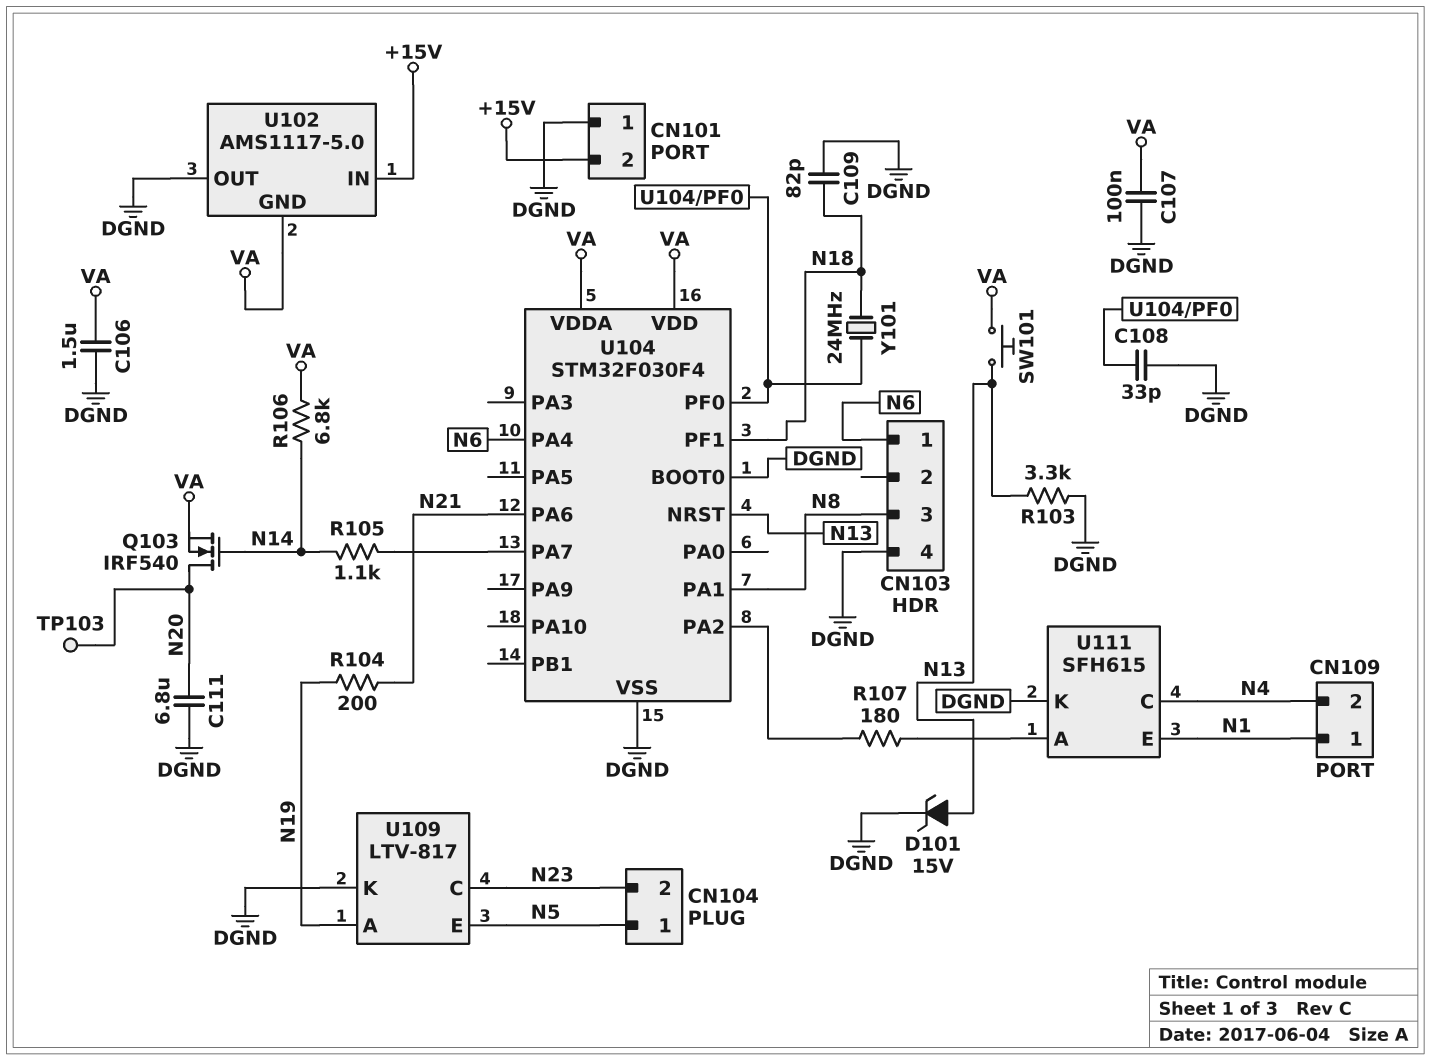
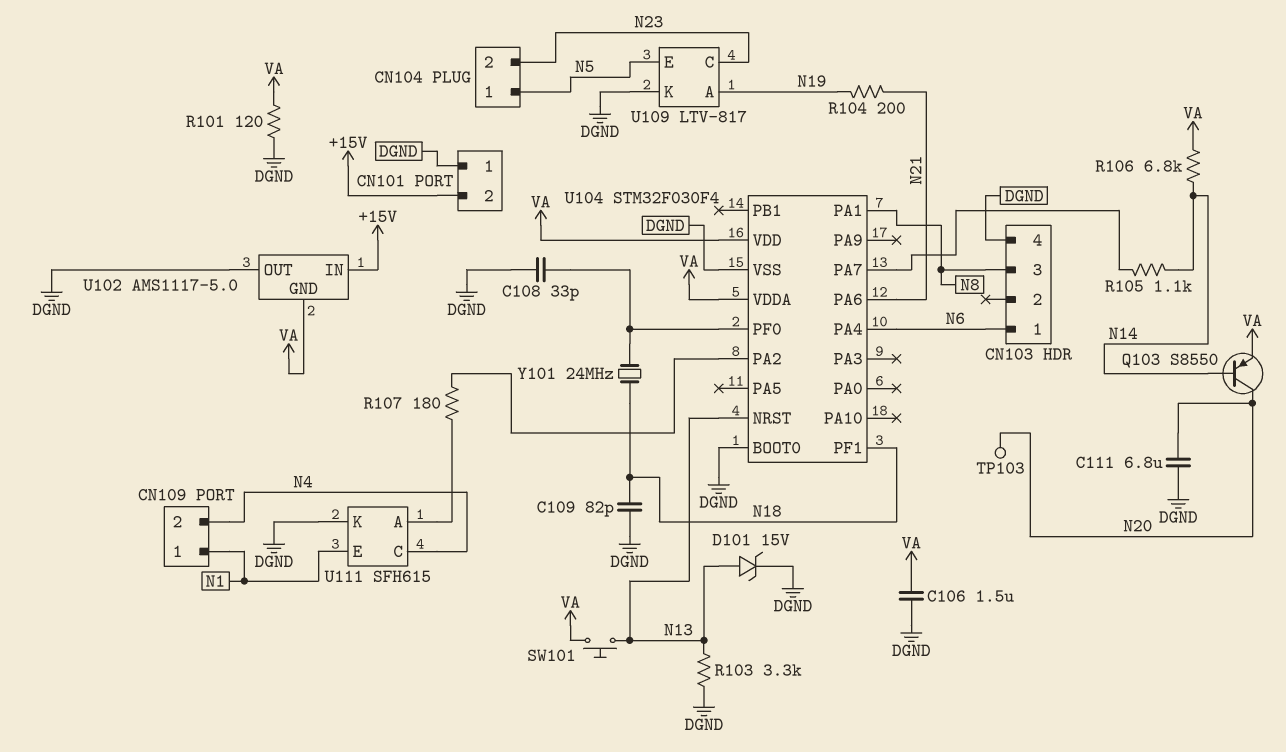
C107: 100nF (DGND, VA) -> none
Q103: NMOS IRF540 (G N14, D N20, S VA) -> PNP S8550 (B N14, C N20, E VA)
R101: none -> 120 (DGND, VA)

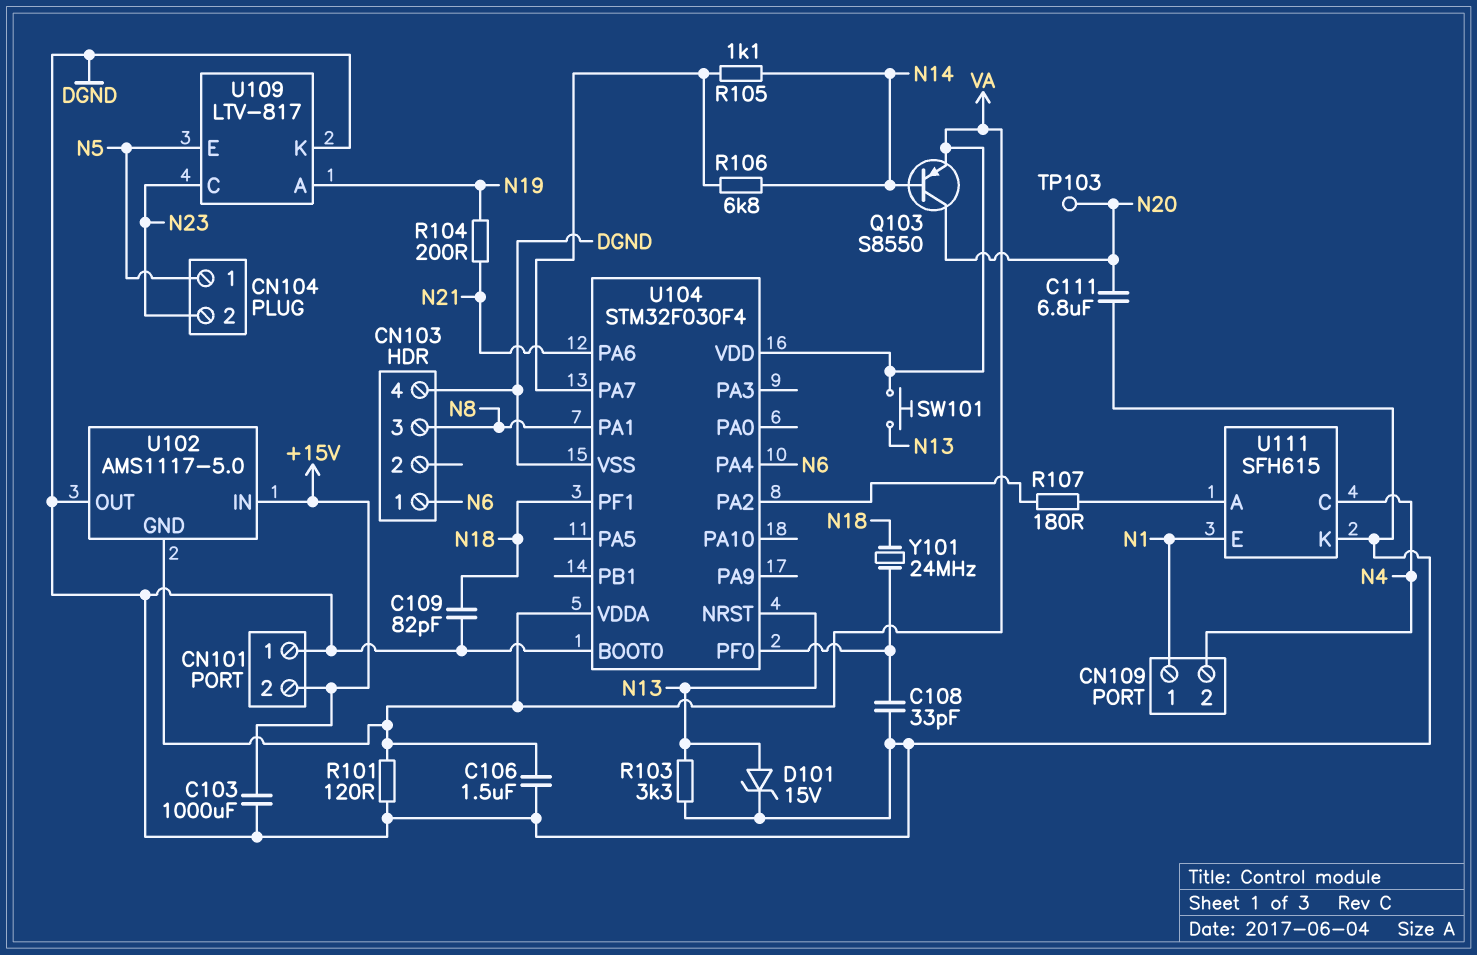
C103: none -> 1000uF (+15V, DGND)
R106: 6.8k (N14, VA) -> 6.8k (N14, U104/PA7)

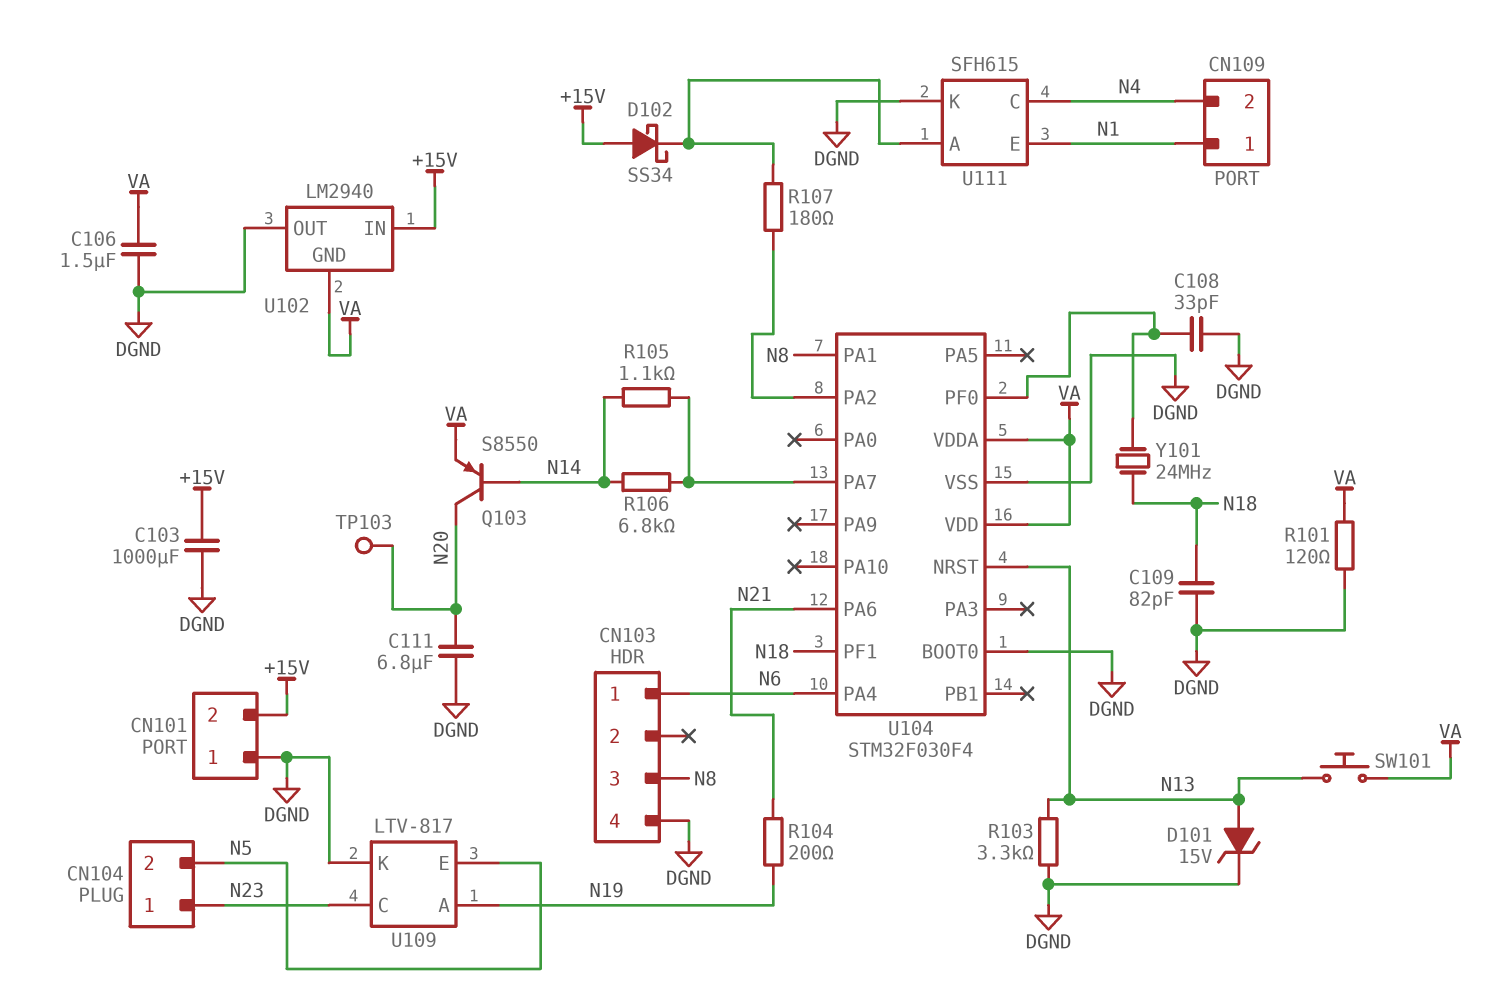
CN104 pin 1: N5 -> N23
CN104 pin 2: N23 -> N5
D102: none -> schottky SS34 (A +15V, K U111/A)
U102: AMS1117-5.0 -> LM2940

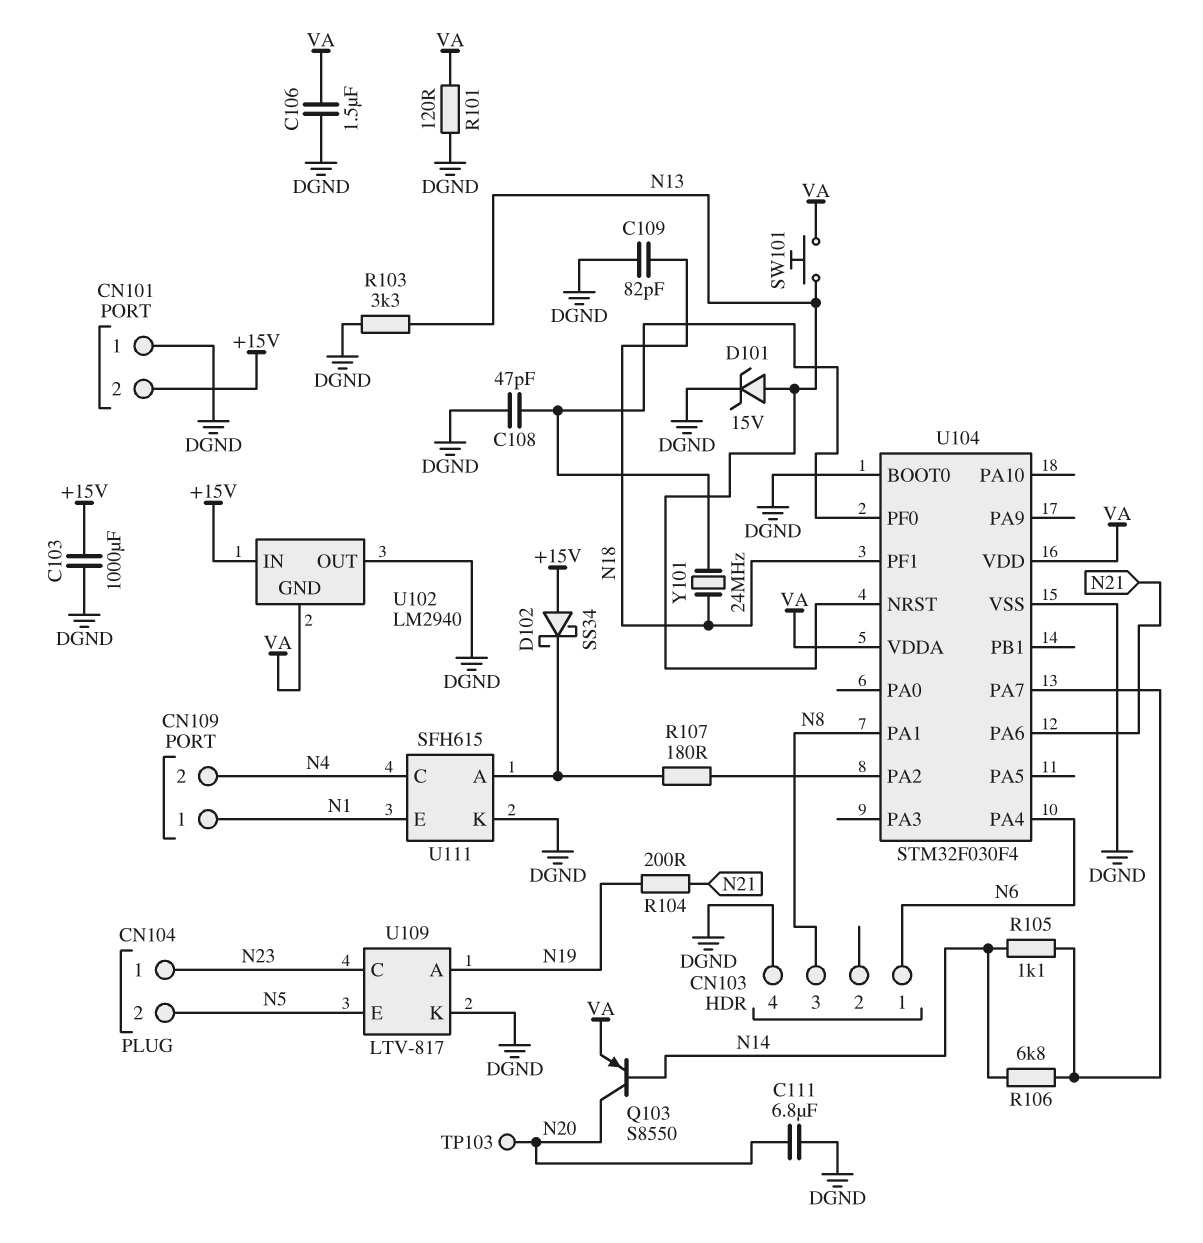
C108: 33pF (DGND, U104/PF0) -> 47pF (DGND, U104/PF0)

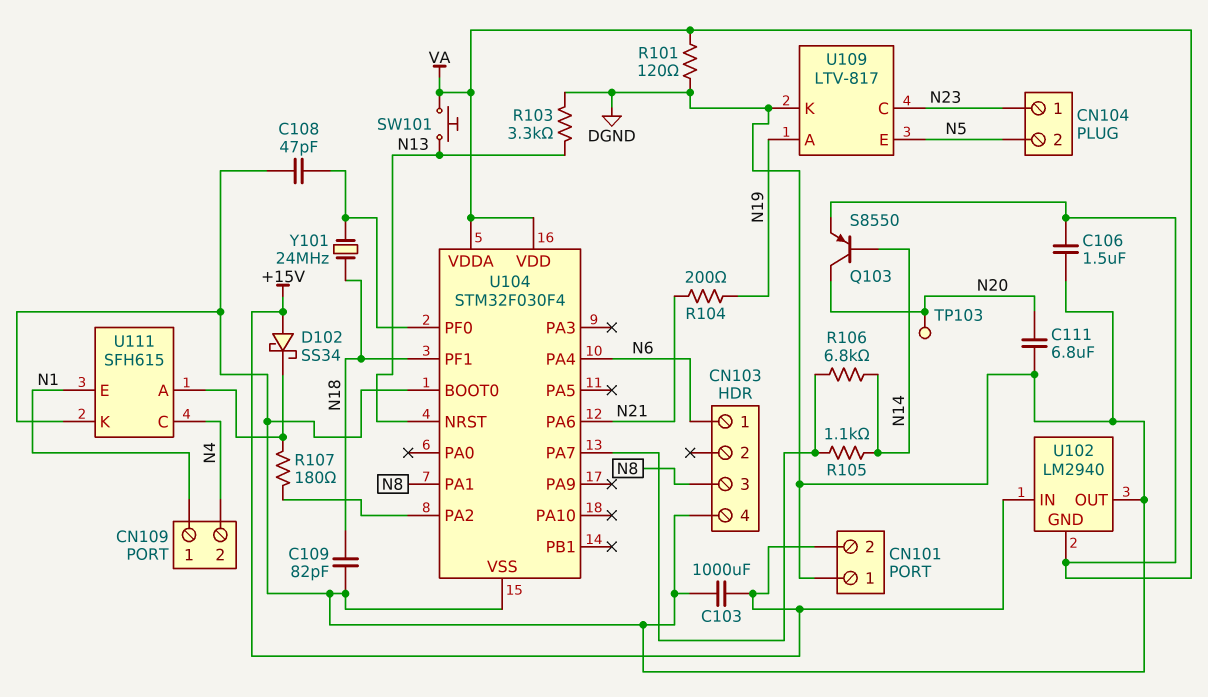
D101: zener 15V (A N13, K DGND) -> none

